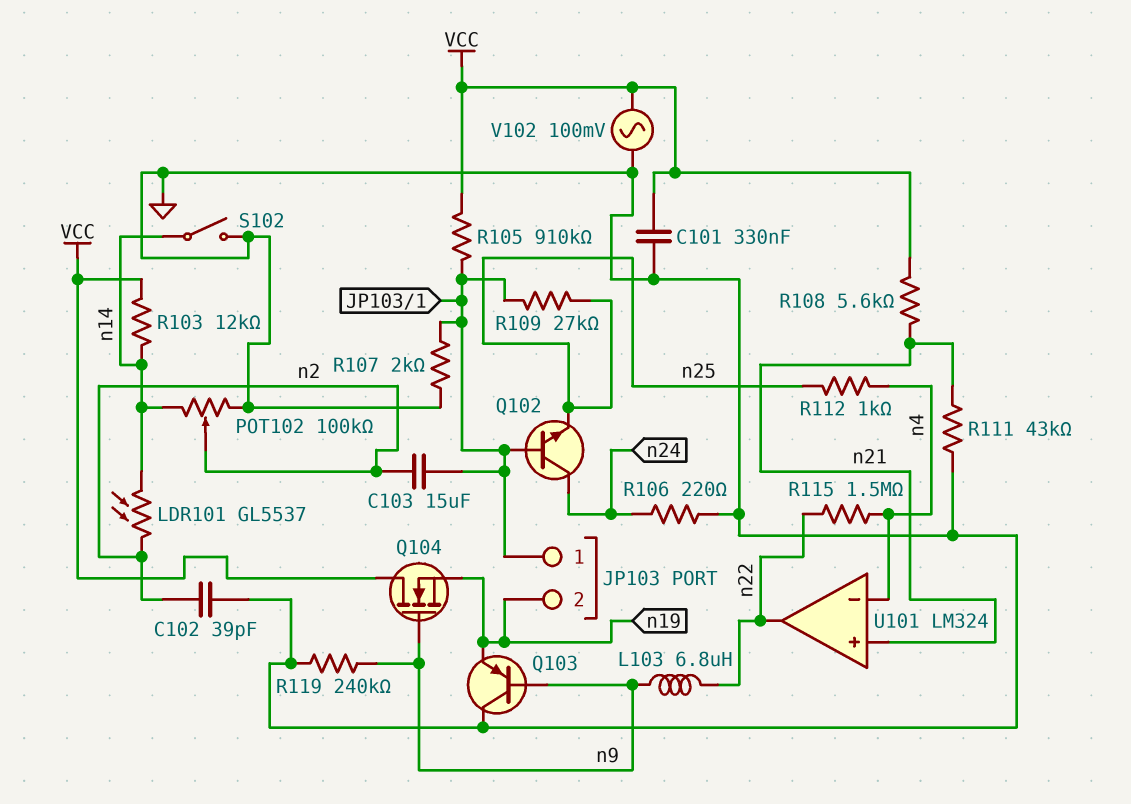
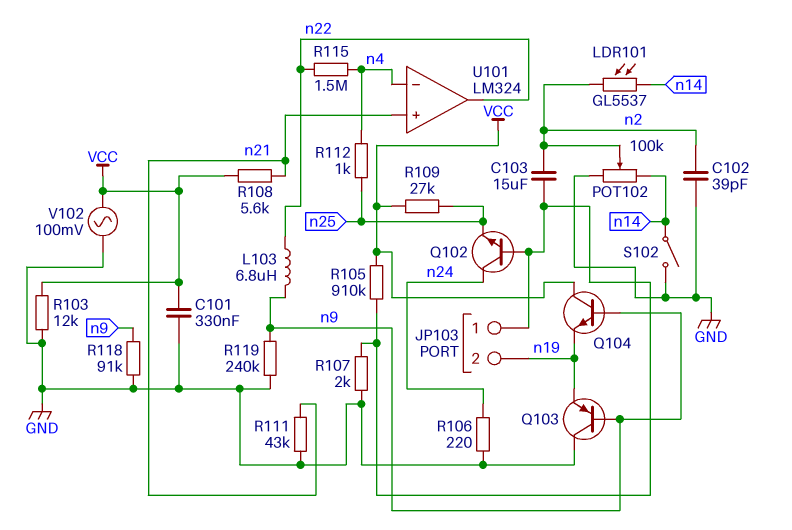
Q104: NMOS (G n9, D VCC, S n19) -> NPN (B n9, C VCC, E n19)
R103: 12k (VCC, n14) -> 12k (GND, VCC)
R109: 27k (JP103/1, n25) -> 27k (VCC, n25)
R118: none -> 91k (GND, n9)

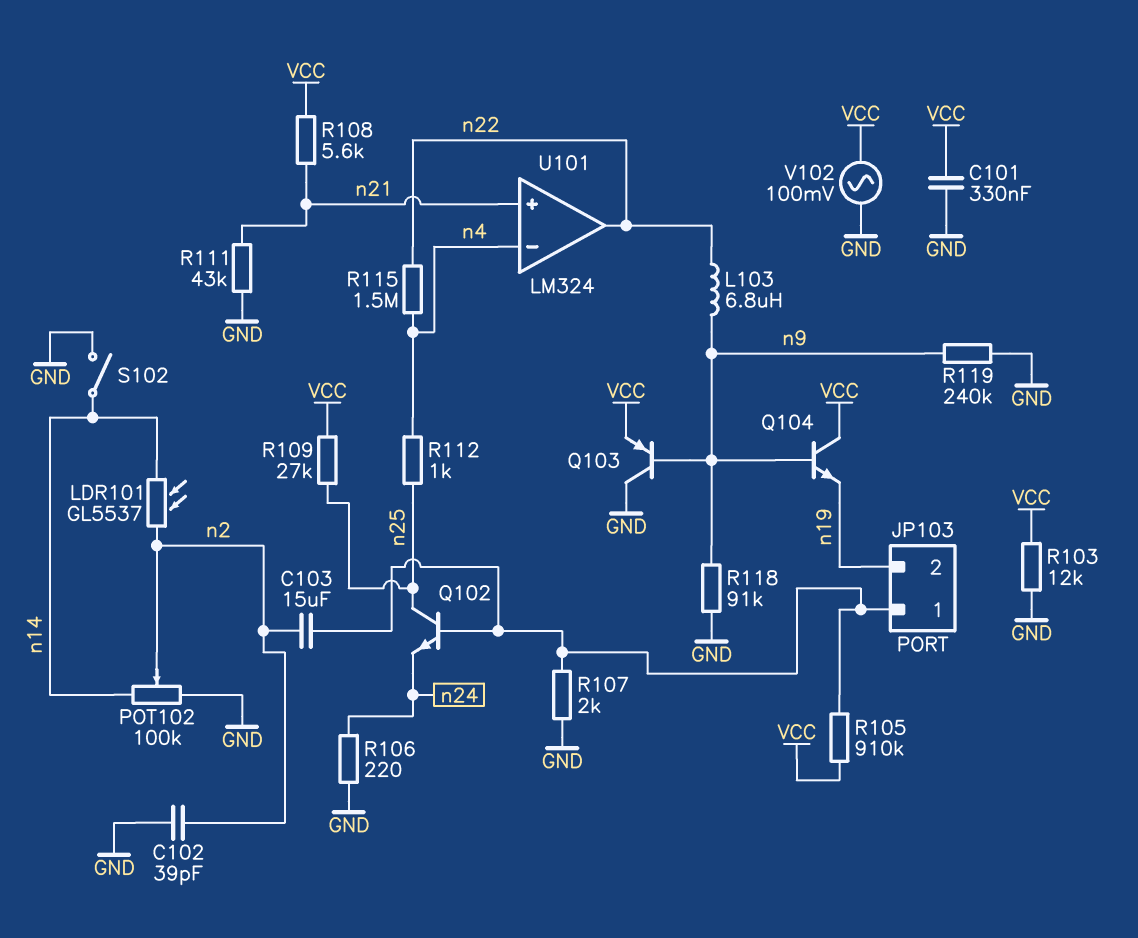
Q102: NPN (B JP103/1, C n24, E n25) -> NPN (B JP103/1, C n25, E n24)
Q103: PNP (B n9, C GND, E n19) -> PNP (B n9, C GND, E VCC)

